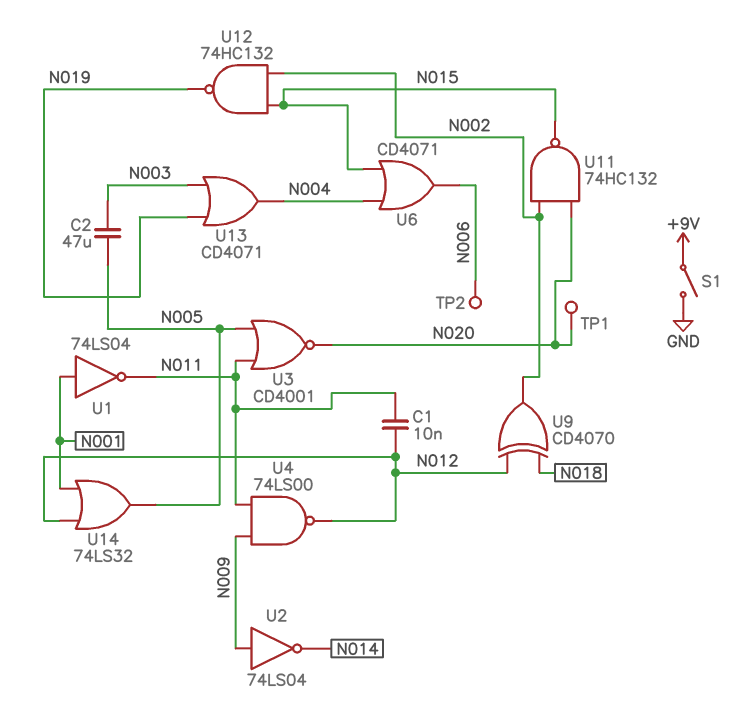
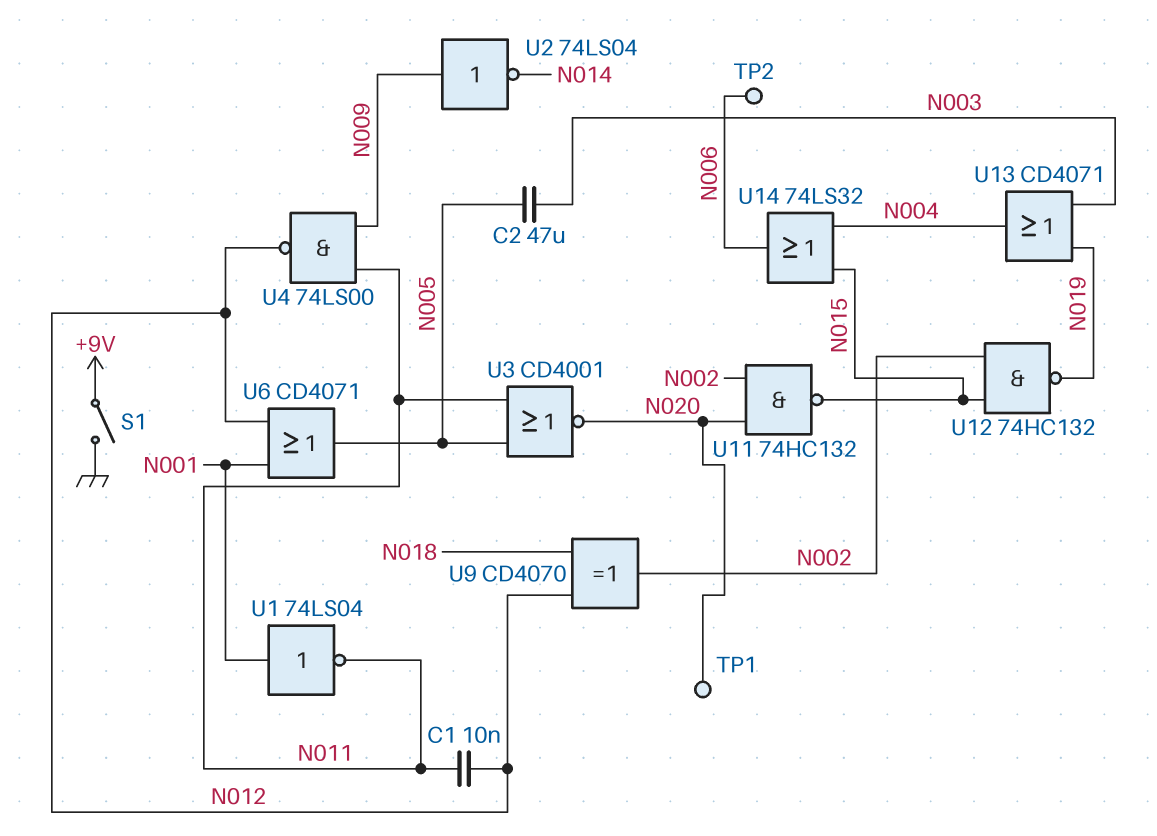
U6: OR CD4071 (in N004, in N015, out N006) -> OR CD4071 (in N001, in N012, out N005)
U14: OR 74LS32 (in N001, in N012, out N005) -> OR 74LS32 (in N004, in N015, out N006)

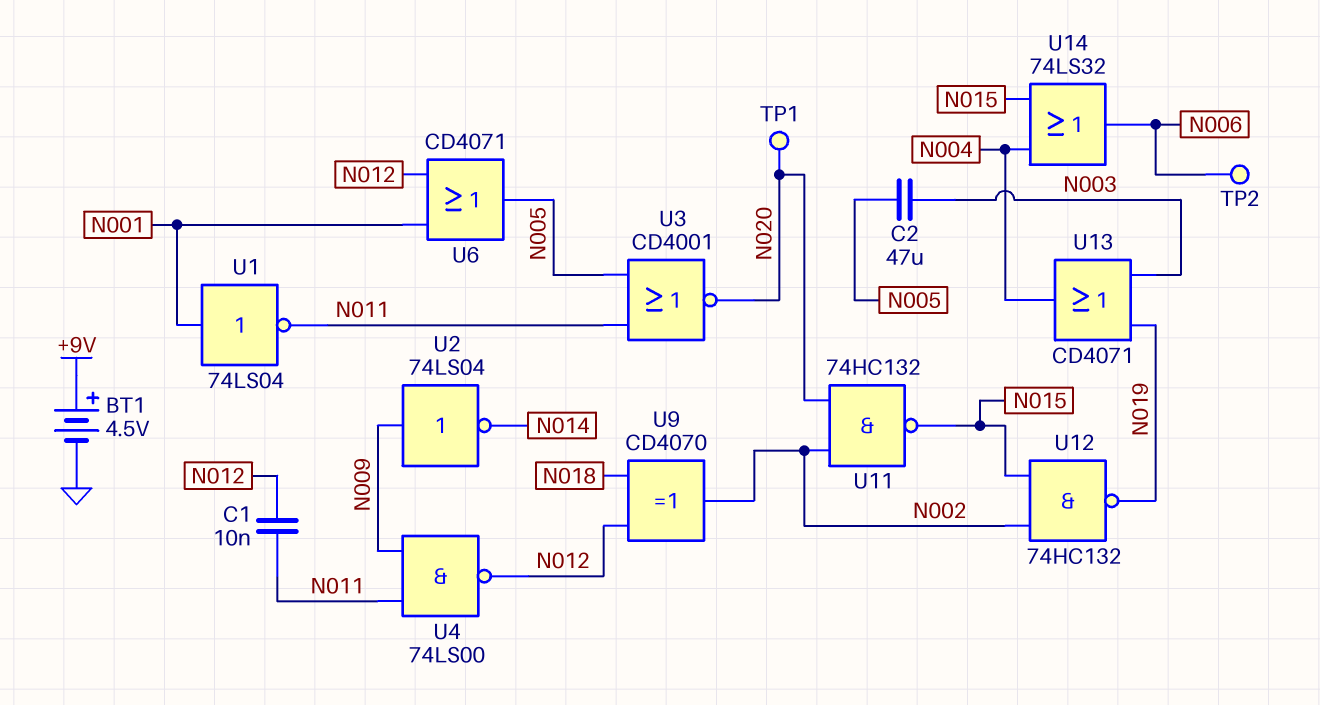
BT1: none -> 4.5V (plus +9V, minus GND)
S1: switch (+9V, GND) -> none

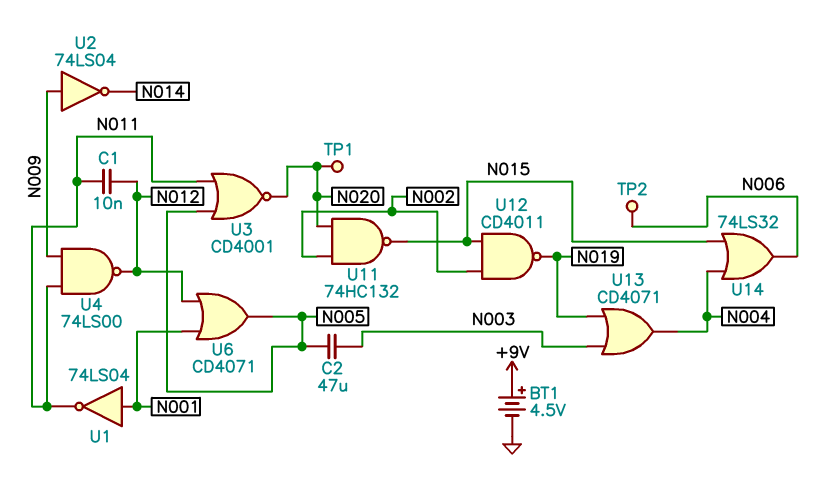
U9: XOR CD4070 (in N012, in N018, out N002) -> none
U12: NAND 74HC132 (in N002, in N015, out N019) -> NAND CD4011 (in N002, in N015, out N019)

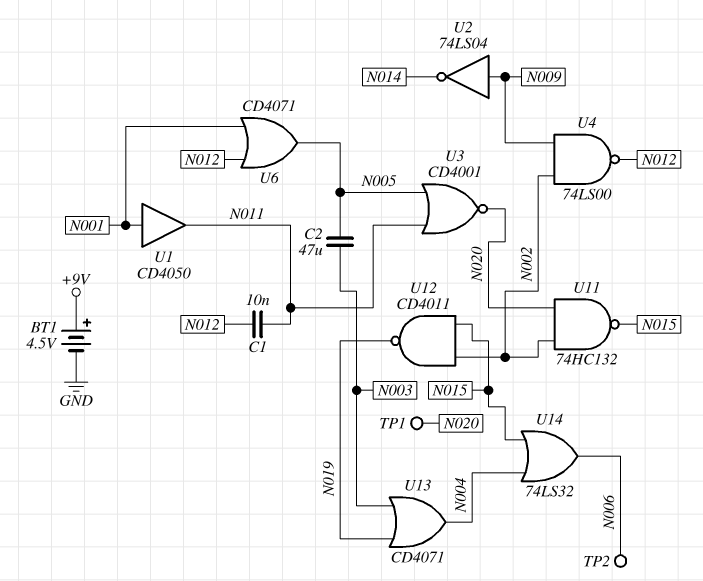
U1: NOT 74LS04 (in N001, out N011) -> buffer CD4050 (in N001, out N011)
U4: NAND 74LS00 (in N009, in N011, out N012) -> NAND 74LS00 (in N002, in N009, out N012)

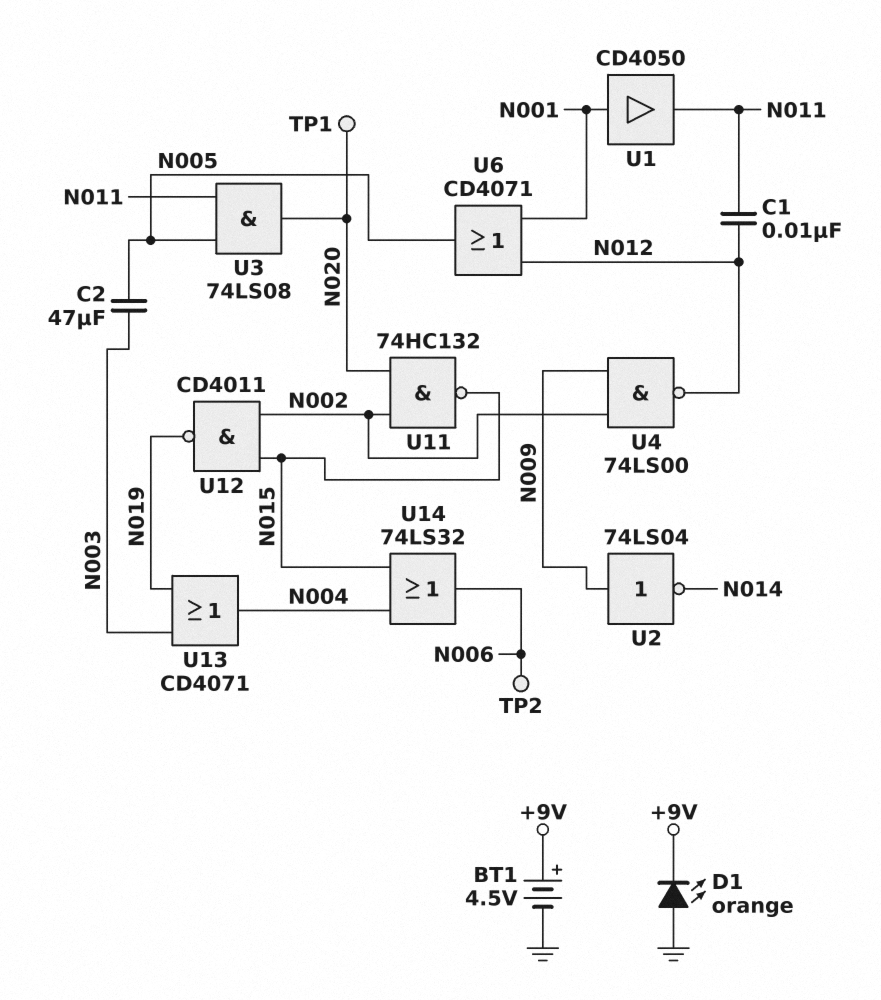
D1: none -> LED orange (A GND, K +9V)
U3: NOR CD4001 (in N005, in N011, out N020) -> AND 74LS08 (in N005, in N011, out N020)

